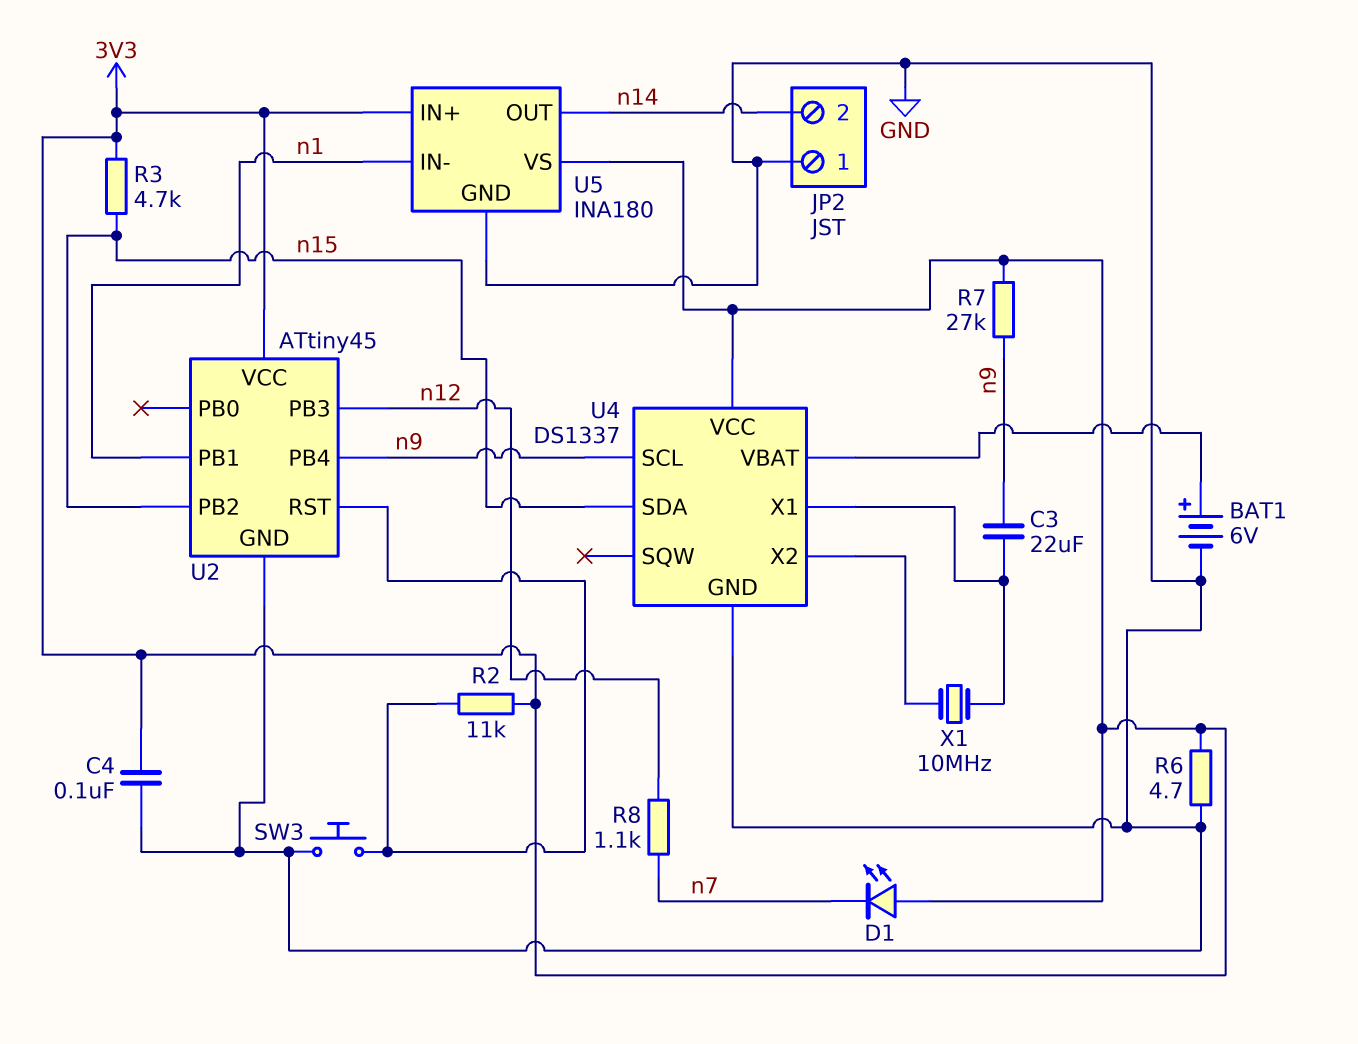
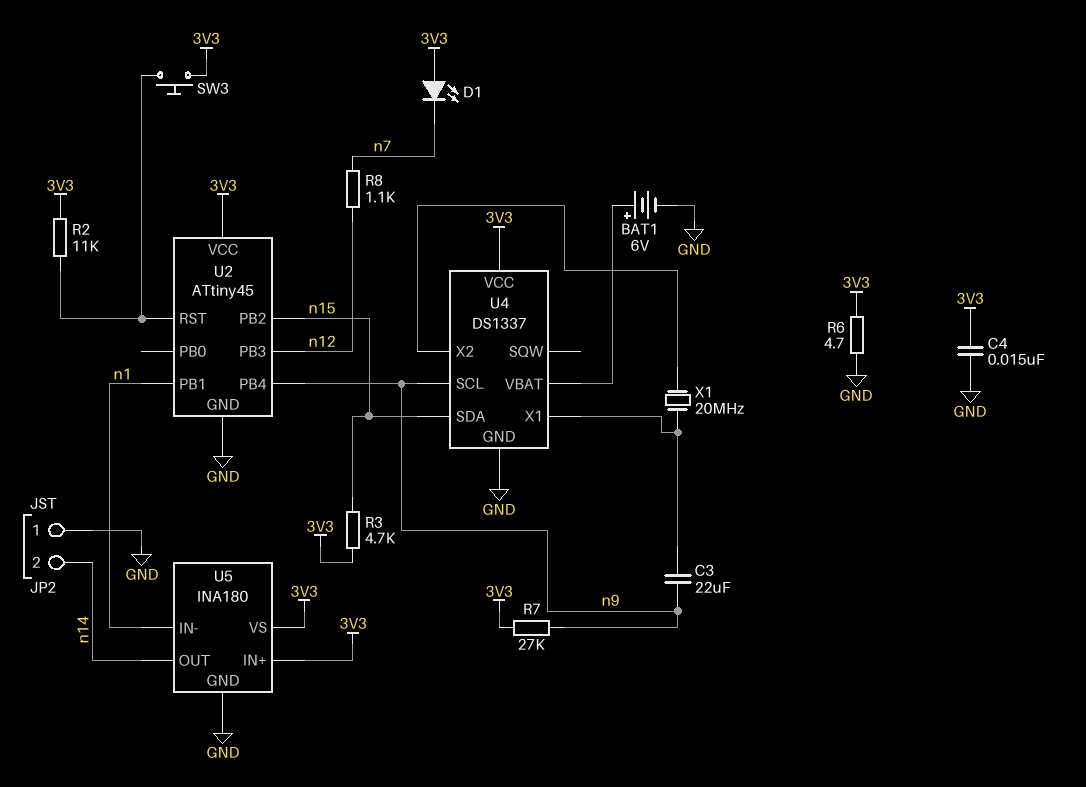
C4: 100nF (3V3, GND) -> 15nF (3V3, GND)
SW3: button (GND, U2/RST) -> button (3V3, U2/RST)
X1: 10MHz (U4/X1, U4/X2) -> 20MHz (U4/X1, U4/X2)

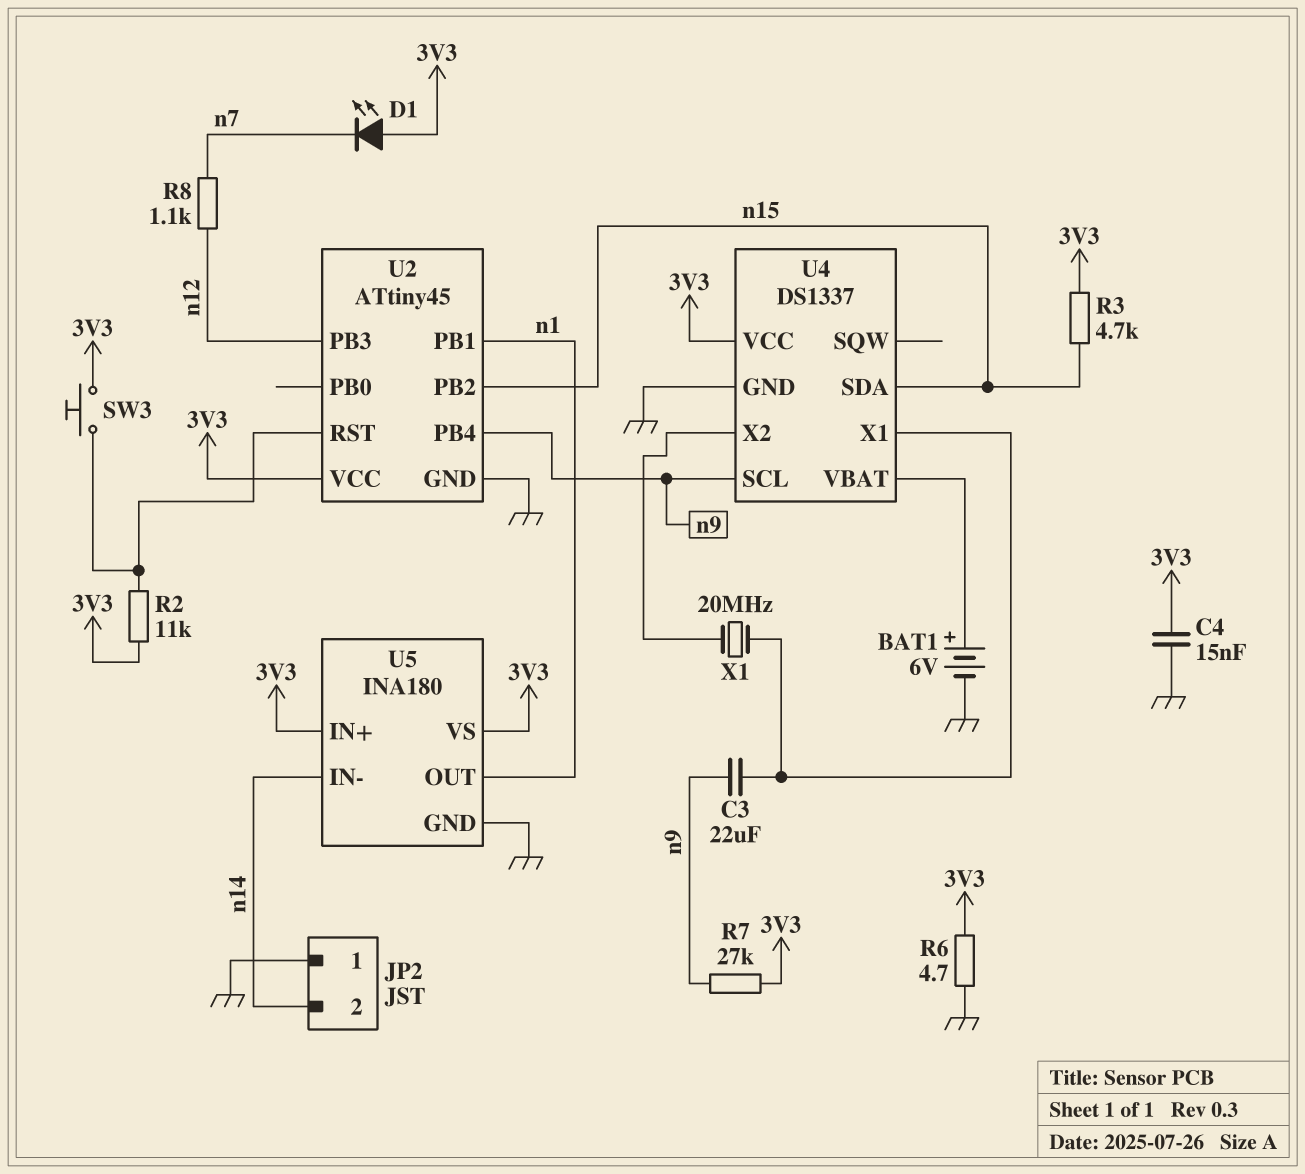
U5 pin IN-: n1 -> n14
U5 pin OUT: n14 -> n1

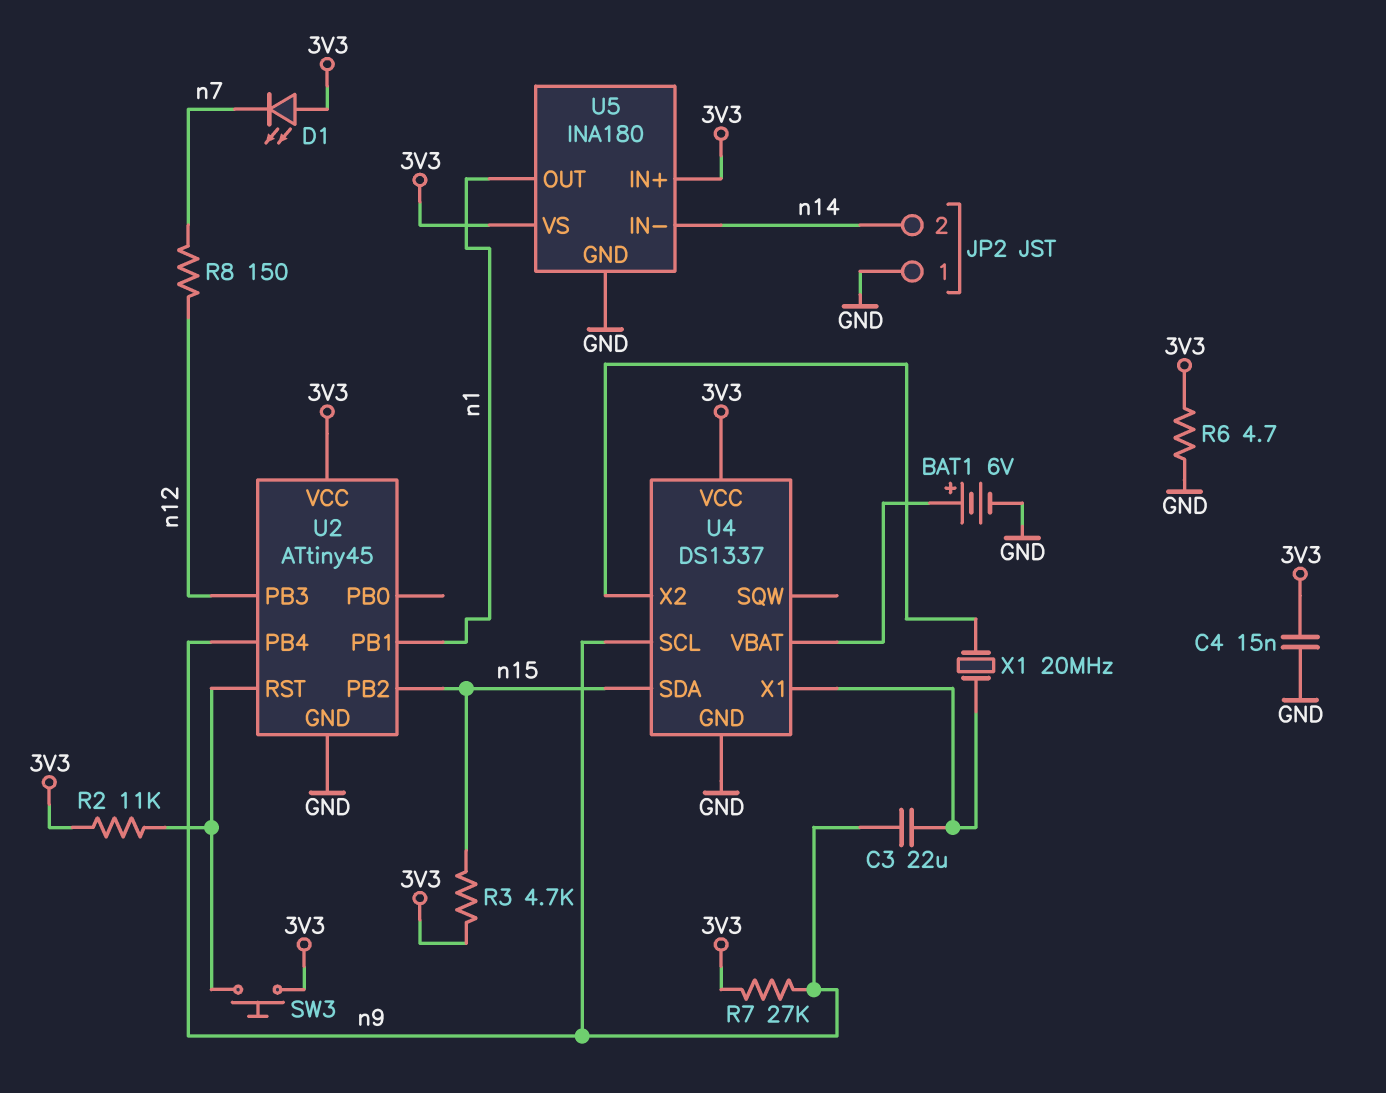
R8: 1.1k (n7, n12) -> 150 (n7, n12)

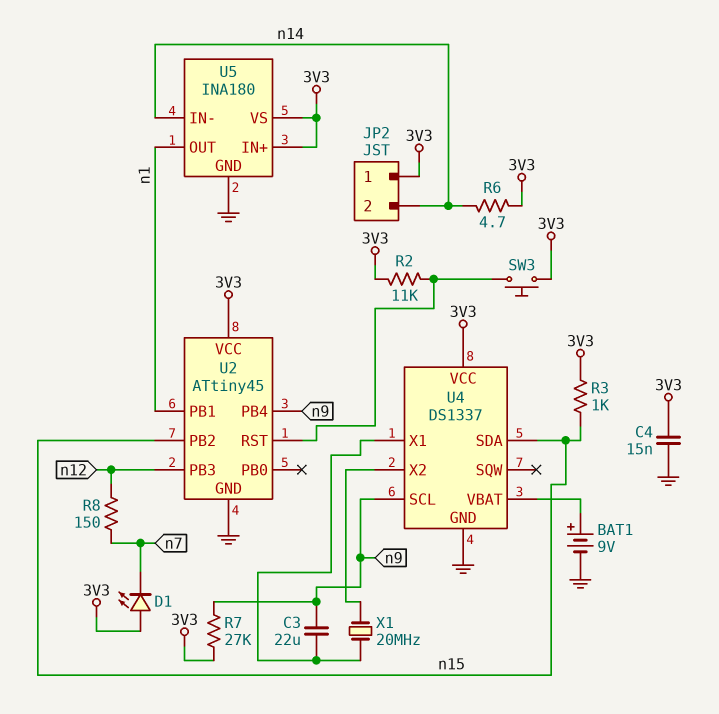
BAT1: 6V (plus U4/VBAT, minus GND) -> 9V (plus U4/VBAT, minus GND)
JP2 pin 1: GND -> 3V3
R3: 4.7k (3V3, n15) -> 1k (3V3, n15)
R6: 4.7 (3V3, GND) -> 4.7 (3V3, n14)

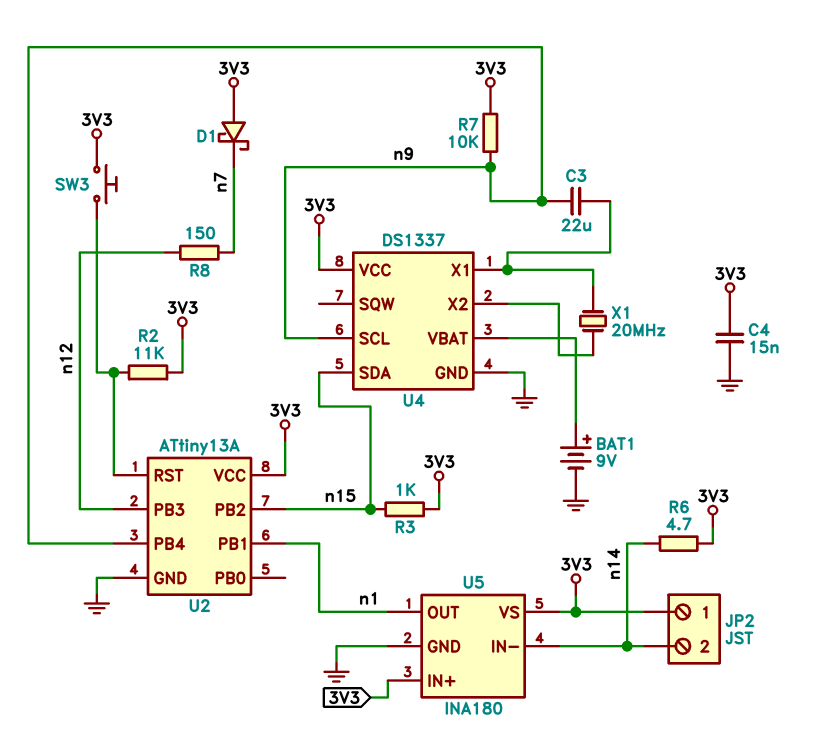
D1: LED (A 3V3, K n7) -> schottky (A 3V3, K n7)
R7: 27k (3V3, n9) -> 10k (3V3, n9)
U2: ATtiny45 -> ATtiny13A

